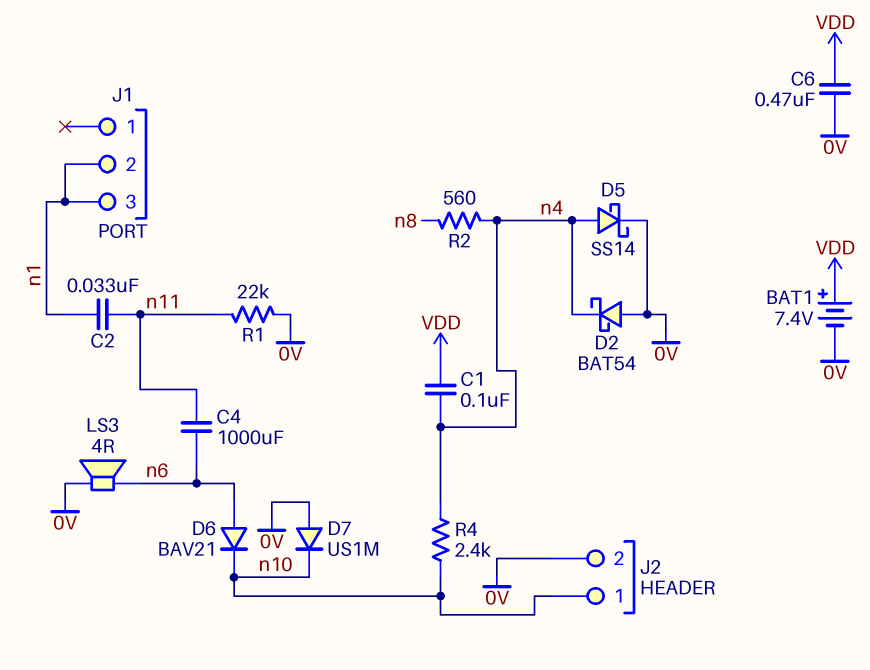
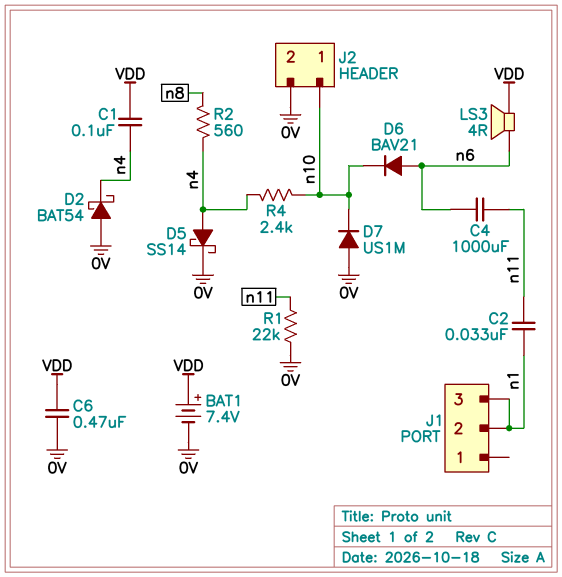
LS3: speaker 4R (0V, n6) -> speaker 4R (VDD, n6)

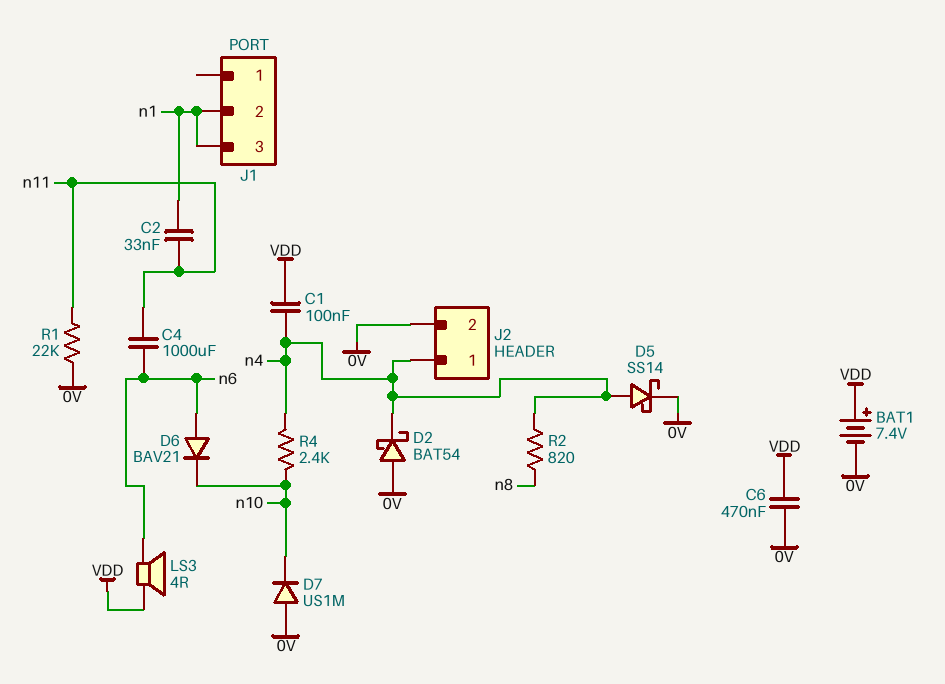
J2 pin 1: n10 -> n4
R2: 560 (n4, n8) -> 820 (n4, n8)

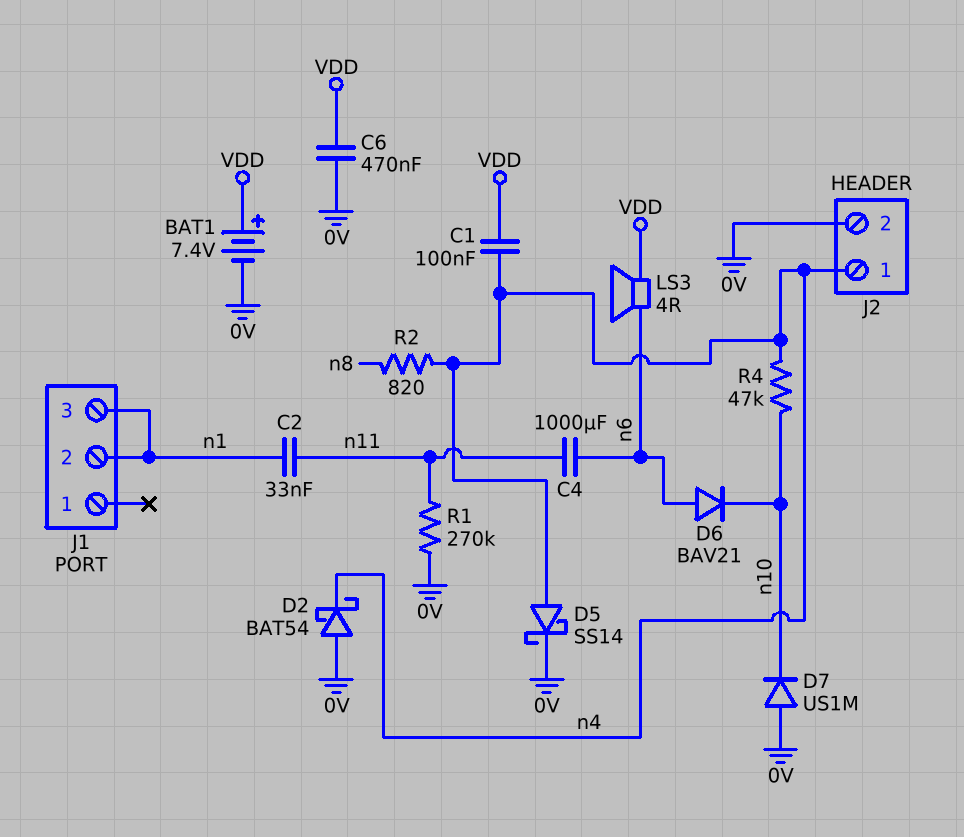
R1: 22k (0V, n11) -> 270k (0V, n11)
R4: 2.4k (n4, n10) -> 47k (n4, n10)

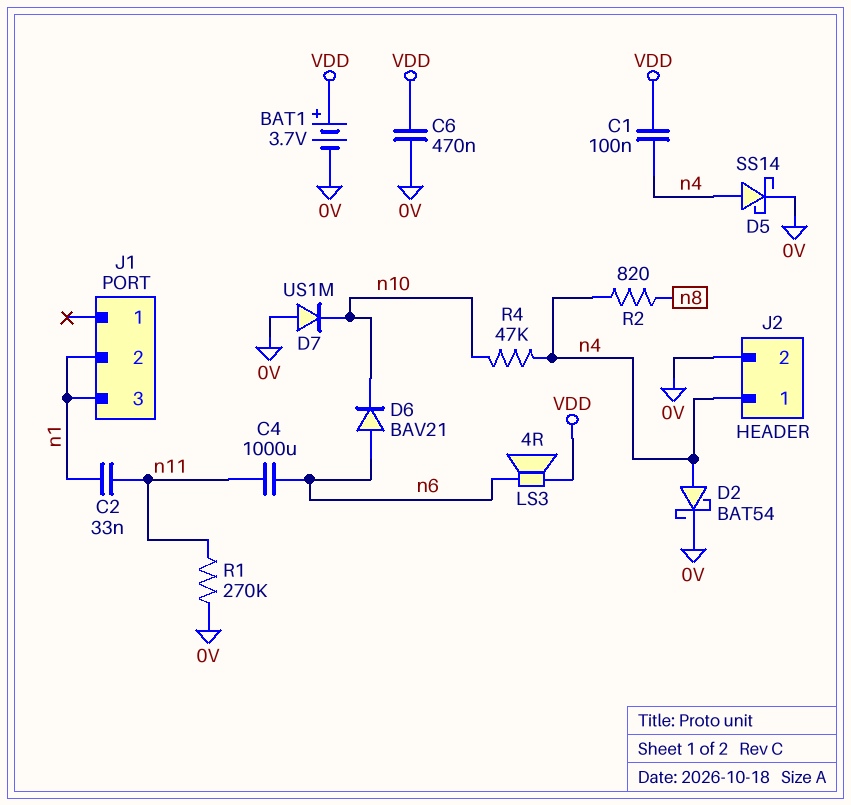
BAT1: 7.4V (plus VDD, minus 0V) -> 3.7V (plus VDD, minus 0V)
D2: schottky BAT54 (A 0V, K n4) -> schottky BAT54 (A n4, K 0V)

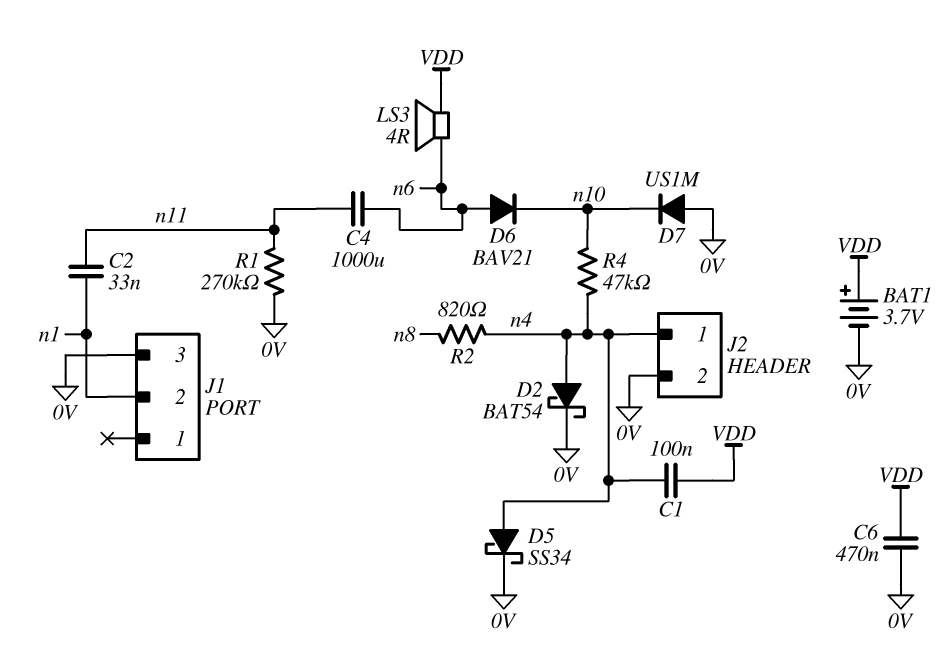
D5: schottky SS14 (A n4, K 0V) -> schottky SS34 (A n4, K 0V)
J1 pin 3: n1 -> 0V

